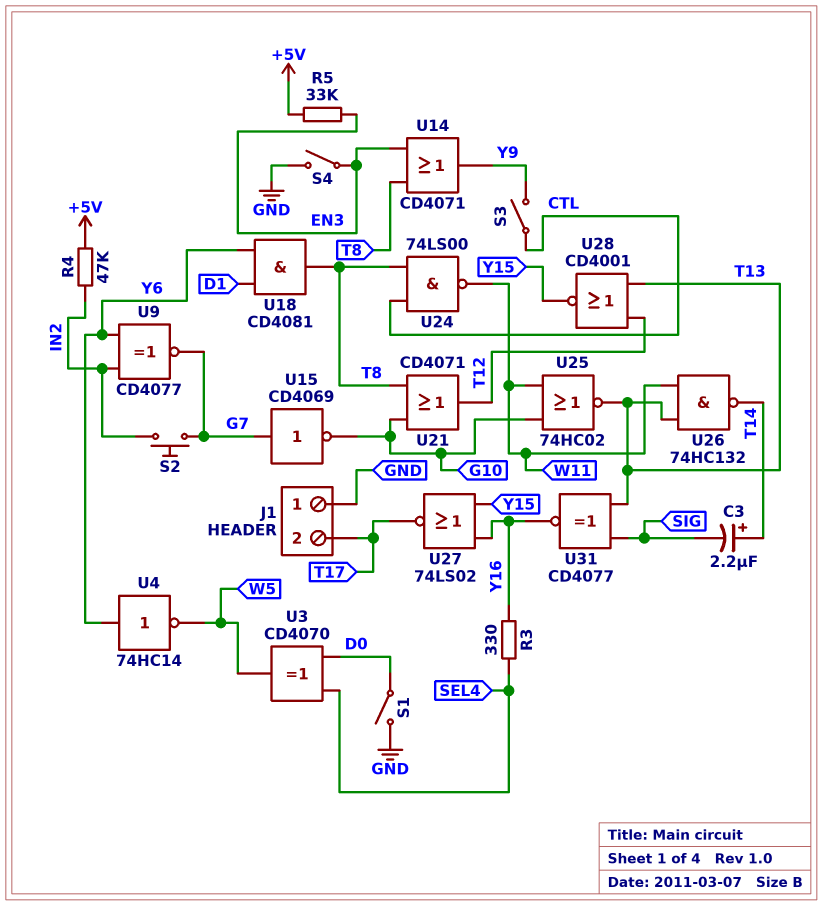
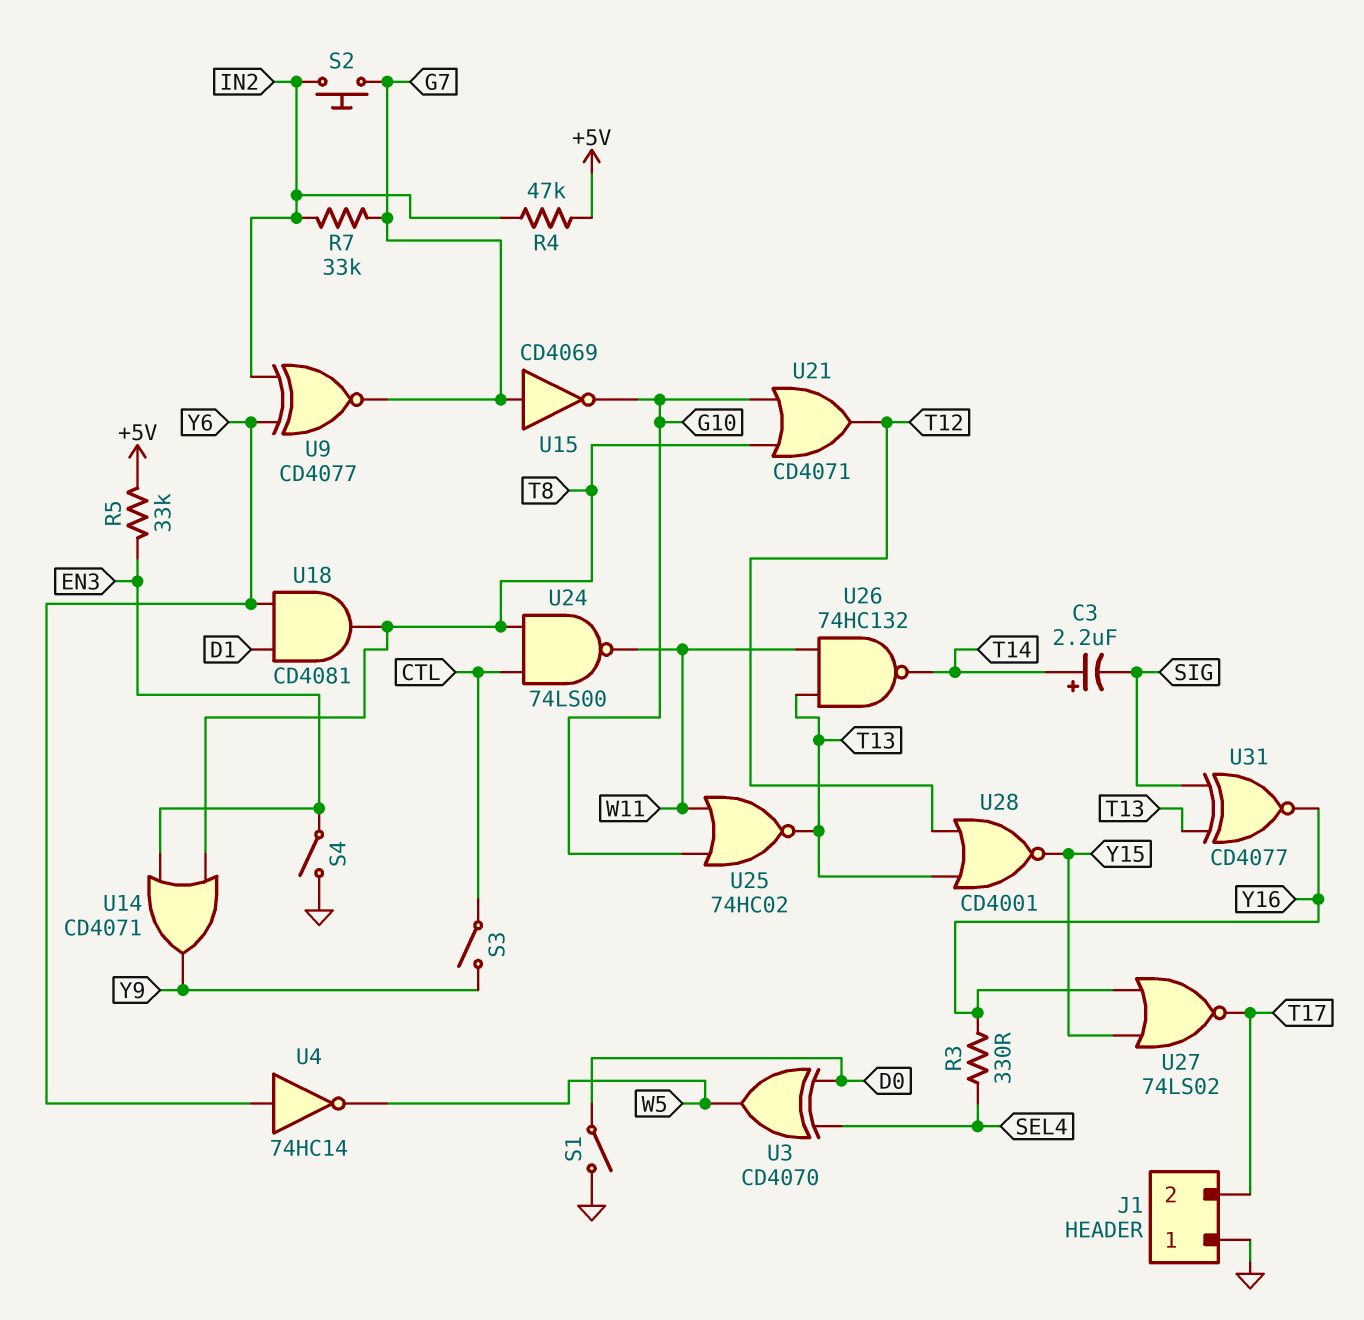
R7: none -> 33k (G7, IN2)

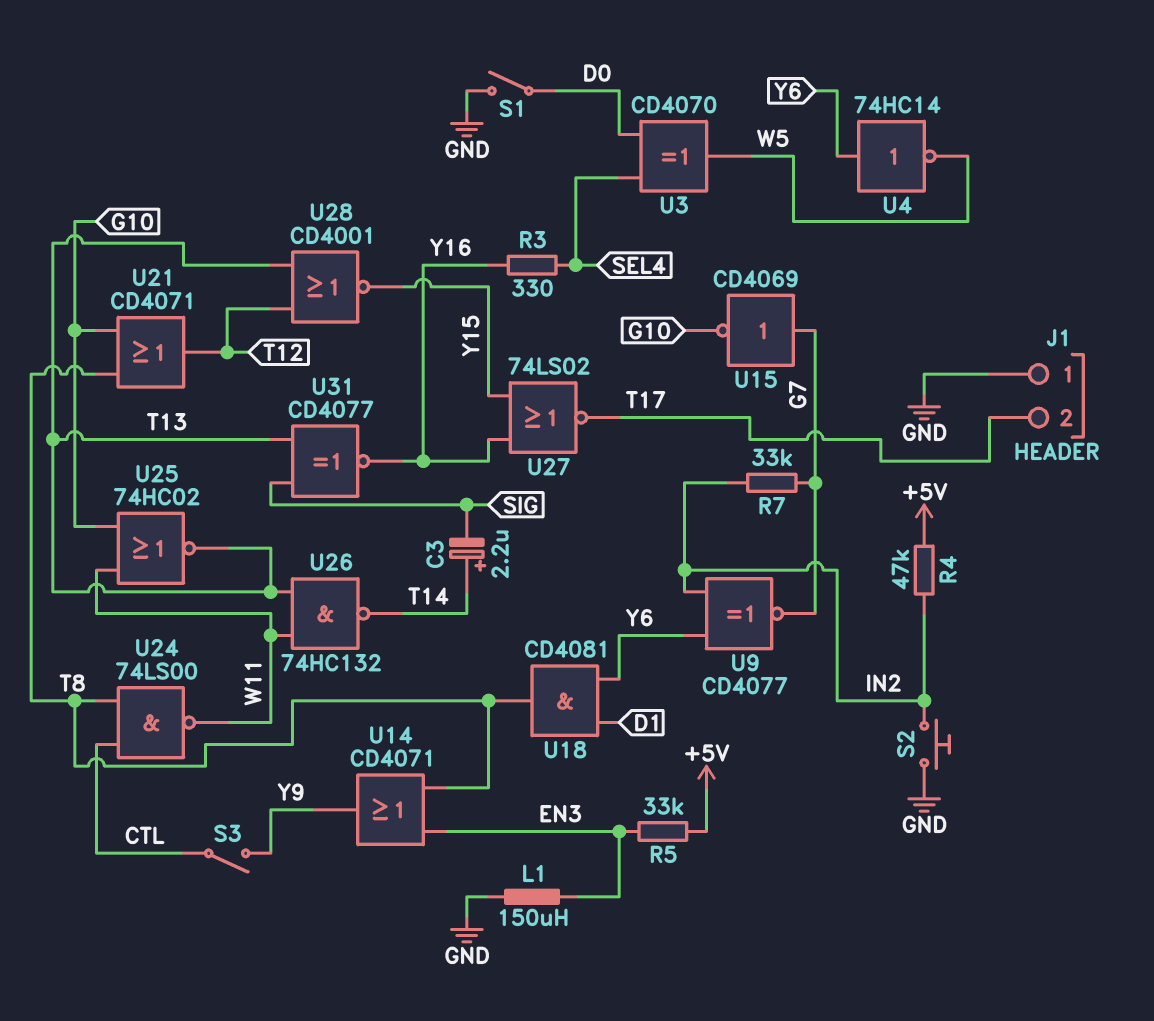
L1: none -> 150uH (EN3, GND)
S2: button (G7, IN2) -> button (GND, IN2)
S4: switch (EN3, GND) -> none

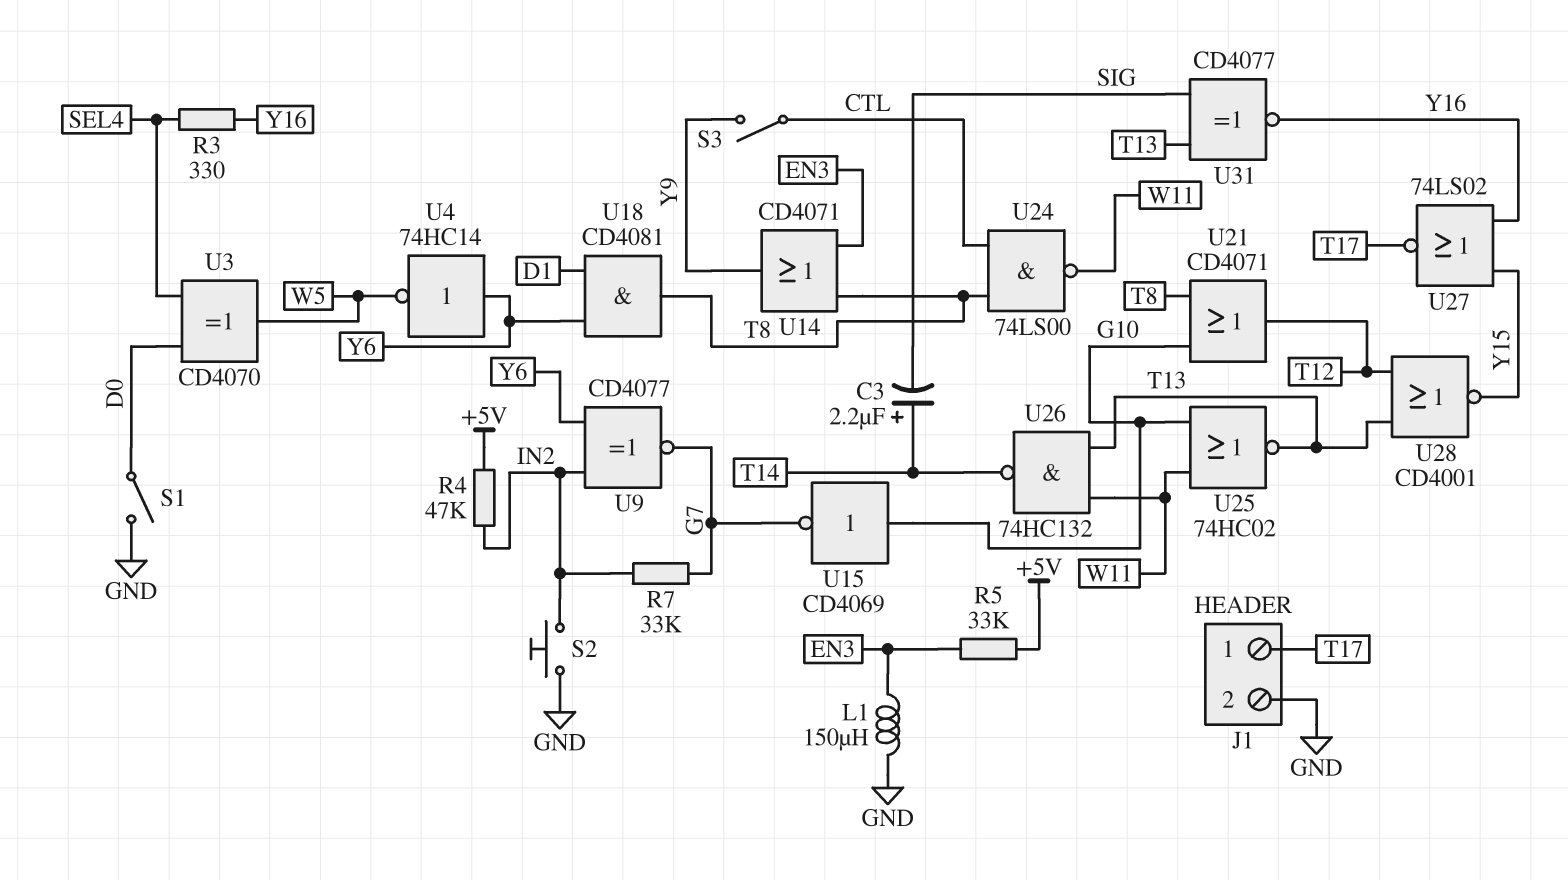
J1 pin 1: GND -> T17
J1 pin 2: T17 -> GND
U15: NOT CD4069 (in G7, out G10) -> NOT CD4069 (in G10, out G7)

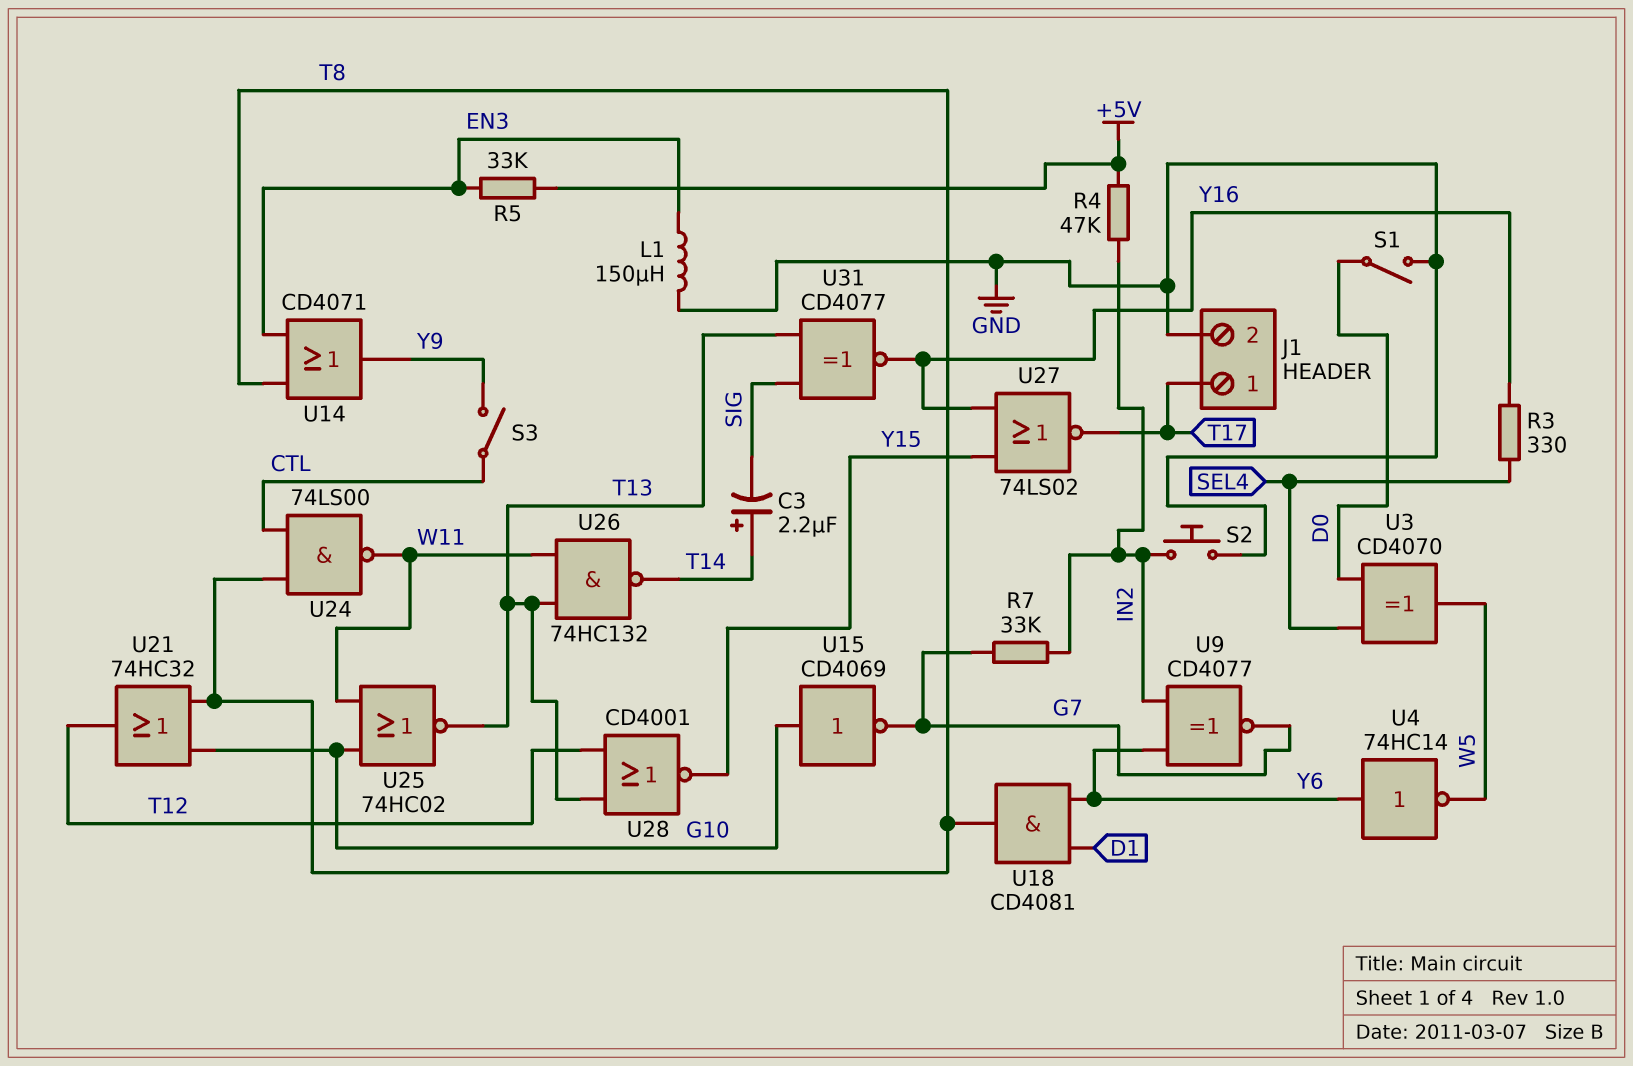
U21: OR CD4071 (in G10, in T8, out T12) -> OR 74HC32 (in G10, in T8, out T12)

